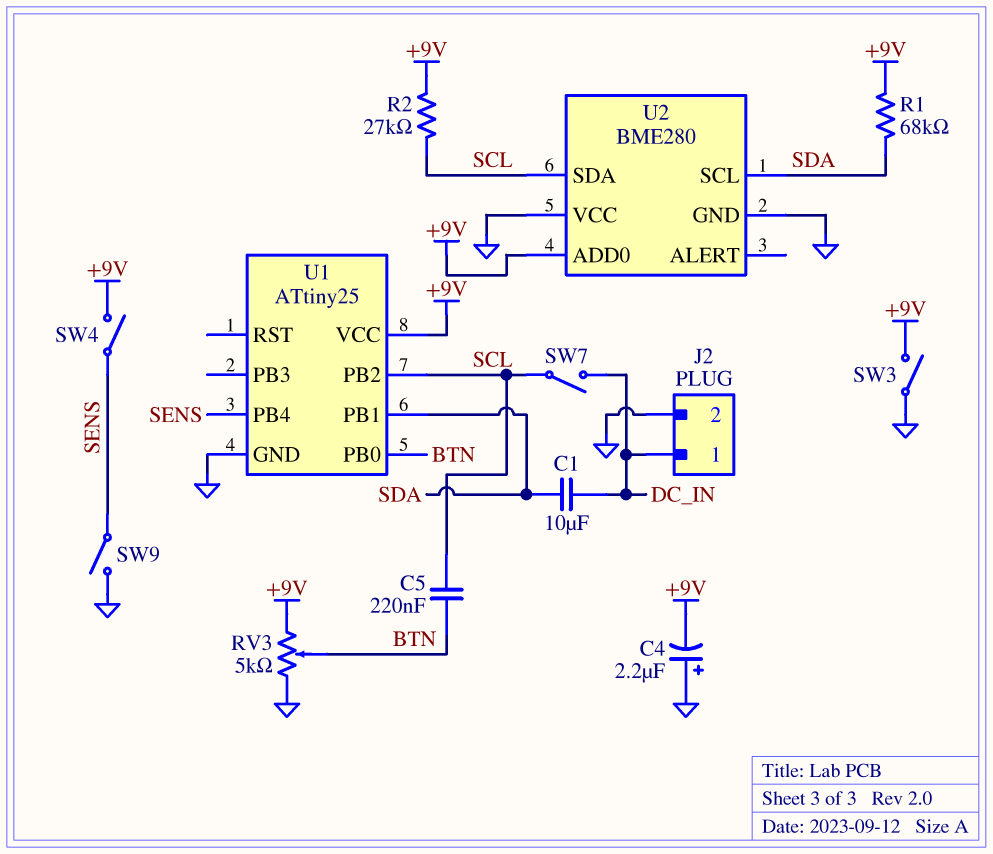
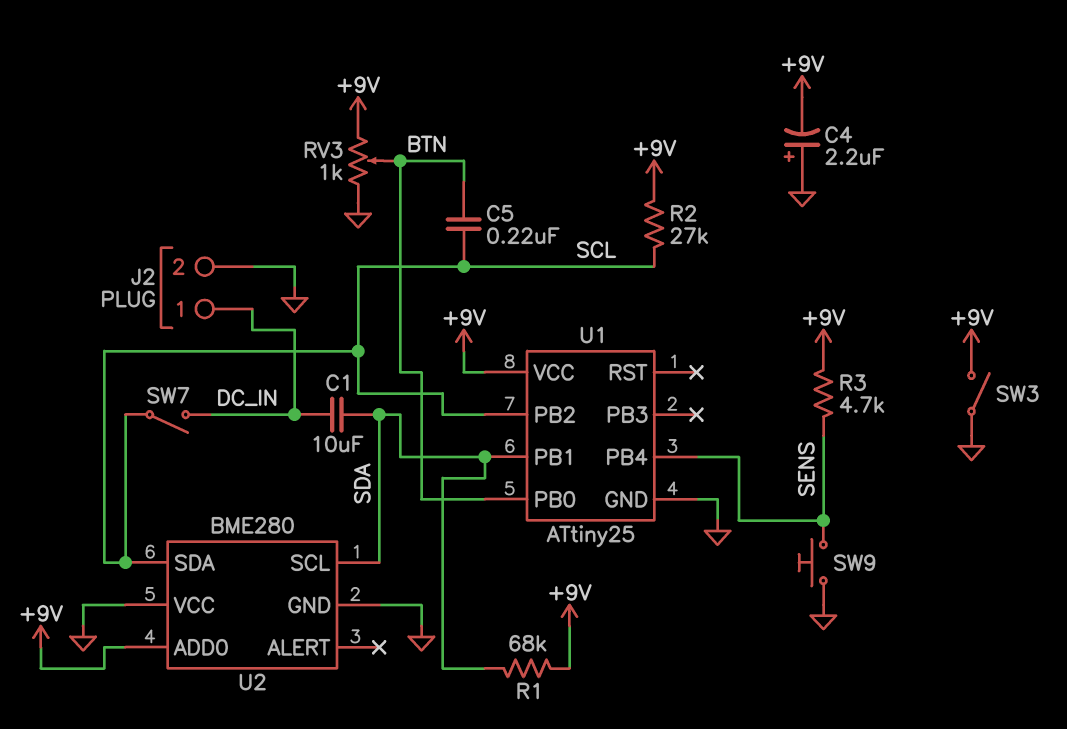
R3: none -> 4.7k (+9V, SENS)
RV3: 5k (+9V, GND, wiper BTN) -> 1k (+9V, GND, wiper BTN)
SW4: switch (+9V, SENS) -> none
SW9: switch (GND, SENS) -> button (GND, SENS)

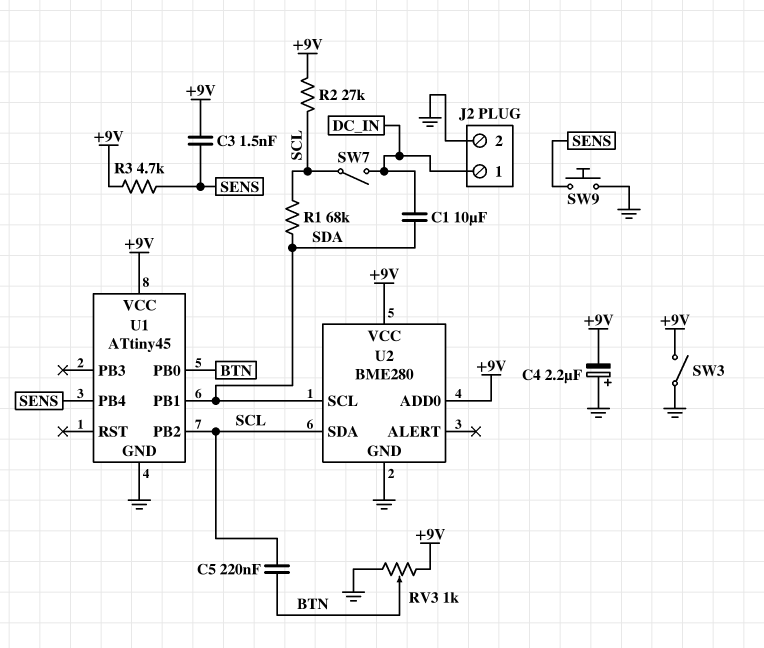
C3: none -> 1.5nF (+9V, SENS)
R1: 68k (+9V, SDA) -> 68k (SCL, SDA)
U1: ATtiny25 -> ATtiny45
U2 pin VCC: GND -> +9V

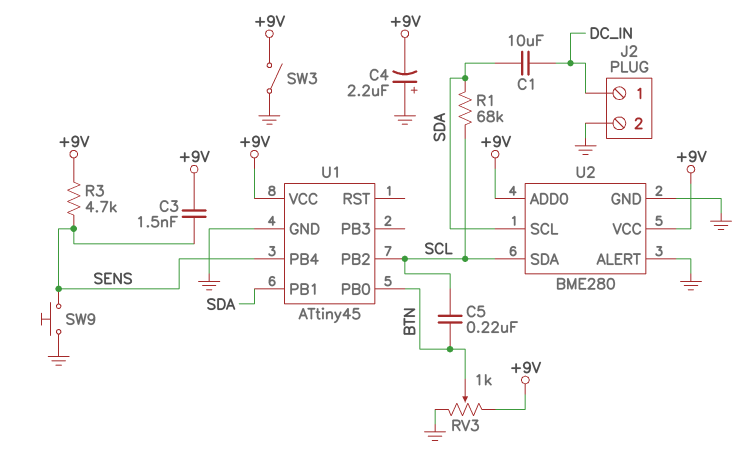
R2: 27k (+9V, SCL) -> none
SW7: switch (DC_IN, SCL) -> none
U2 pin ALERT: none -> GND

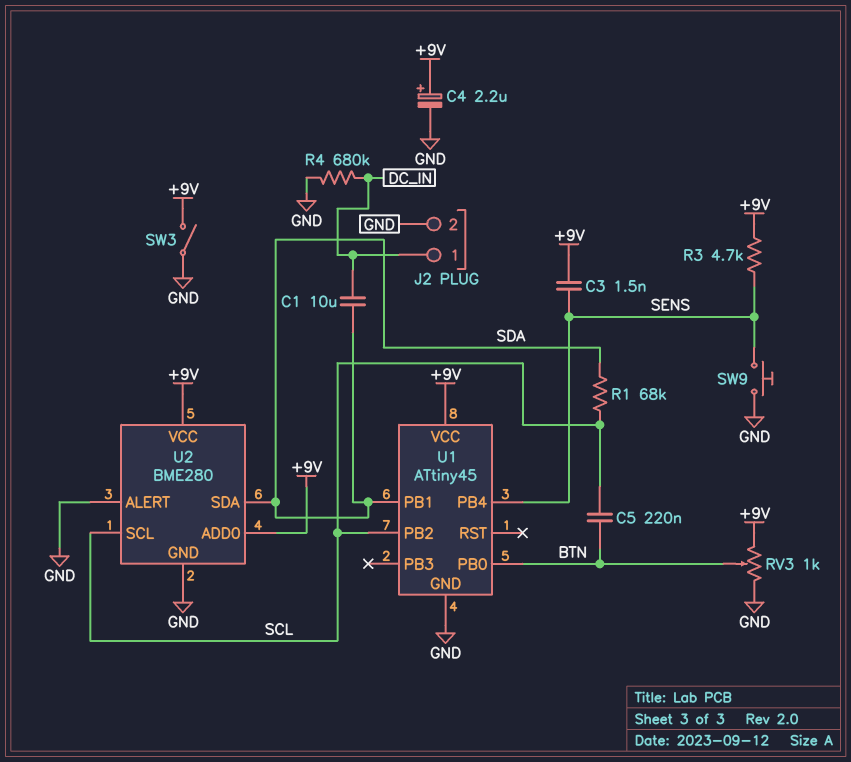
C4: 2.2uF (plus GND, minus +9V) -> 2.2uF (plus +9V, minus GND)
R4: none -> 680k (DC_IN, GND)
U2 pin SCL: SDA -> SCL
U2 pin SDA: SCL -> SDA

